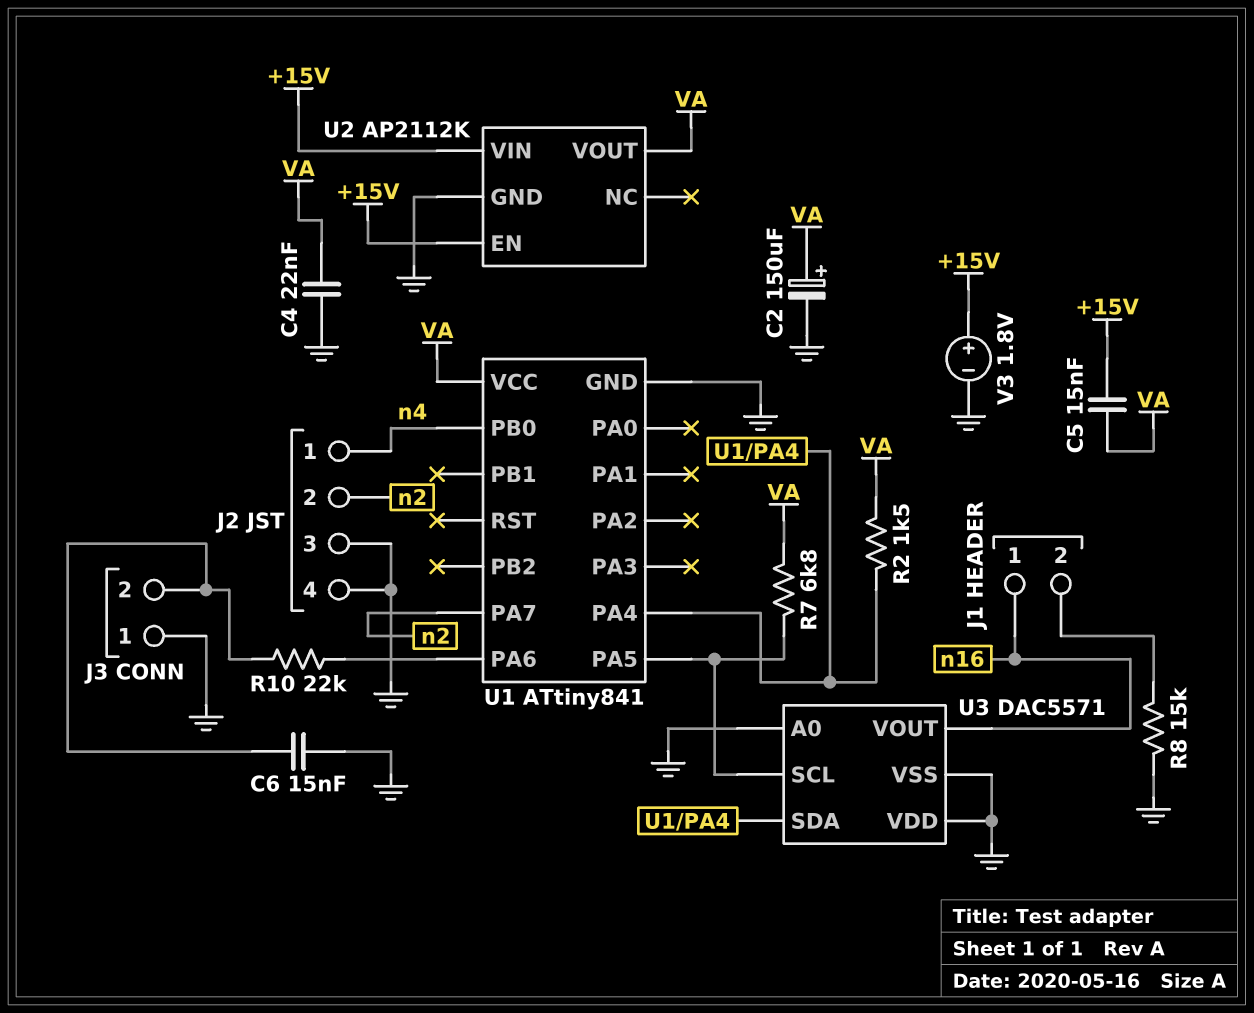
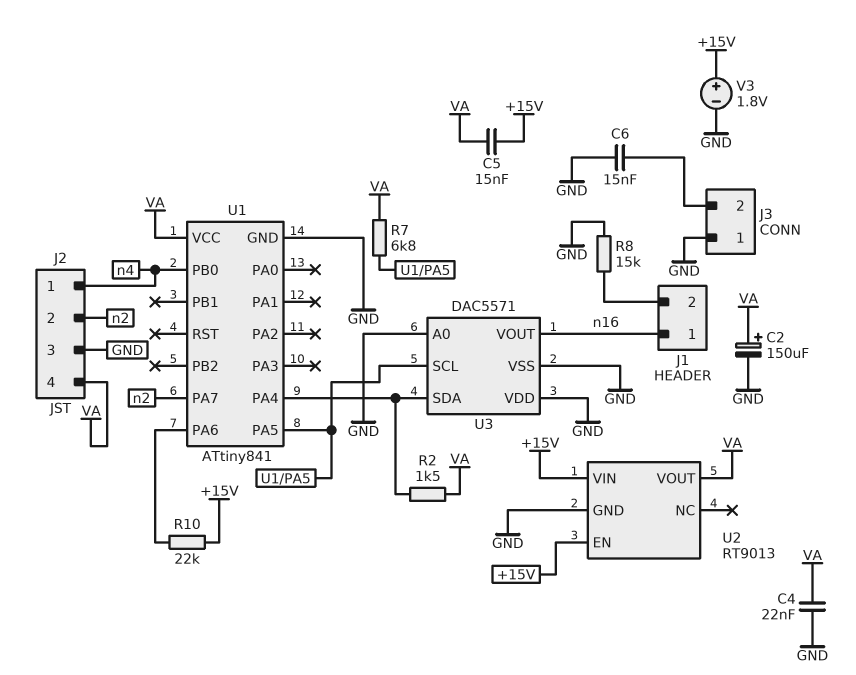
J2 pin 4: GND -> VA
R10: 22k (J3/2, U1/PA6) -> 22k (+15V, U1/PA6)
U2: AP2112K -> RT9013

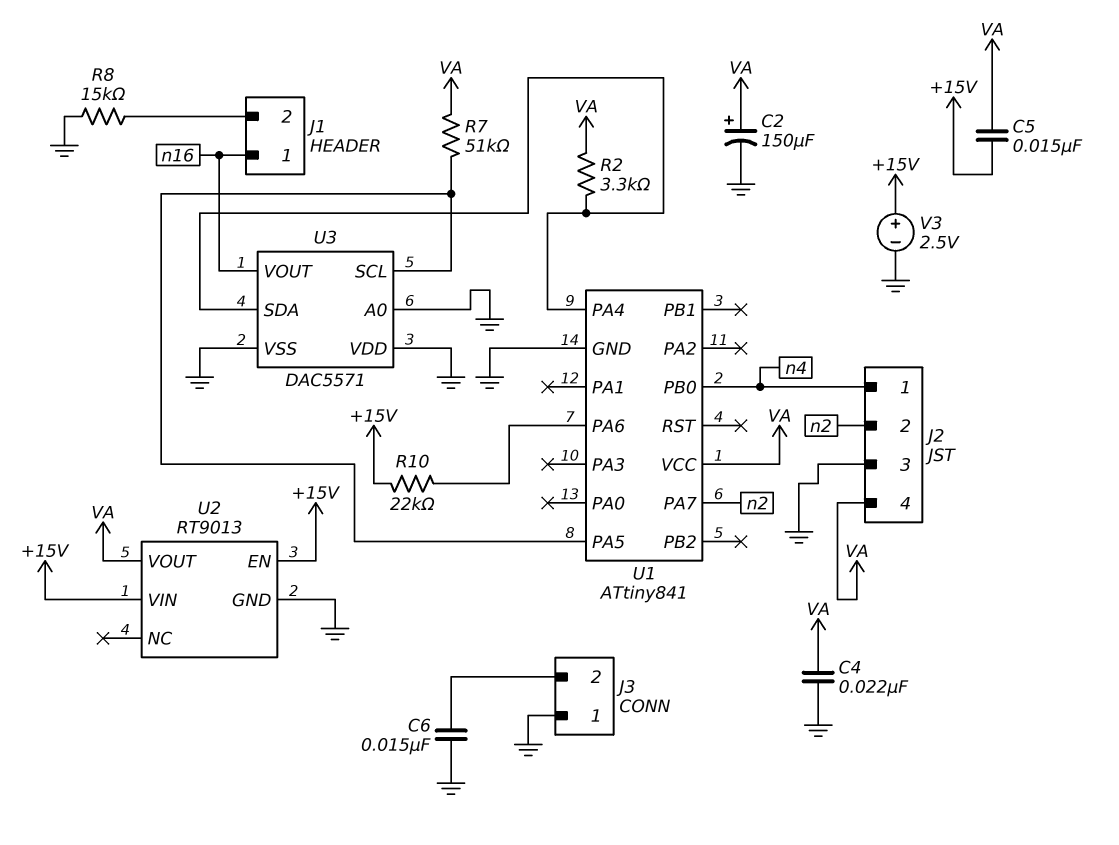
R2: 1.5k (U1/PA4, VA) -> 3.3k (U1/PA4, VA)
R7: 6.8k (U1/PA5, VA) -> 51k (U1/PA5, VA)
V3: 1.8V (plus +15V, minus GND) -> 2.5V (plus +15V, minus GND)

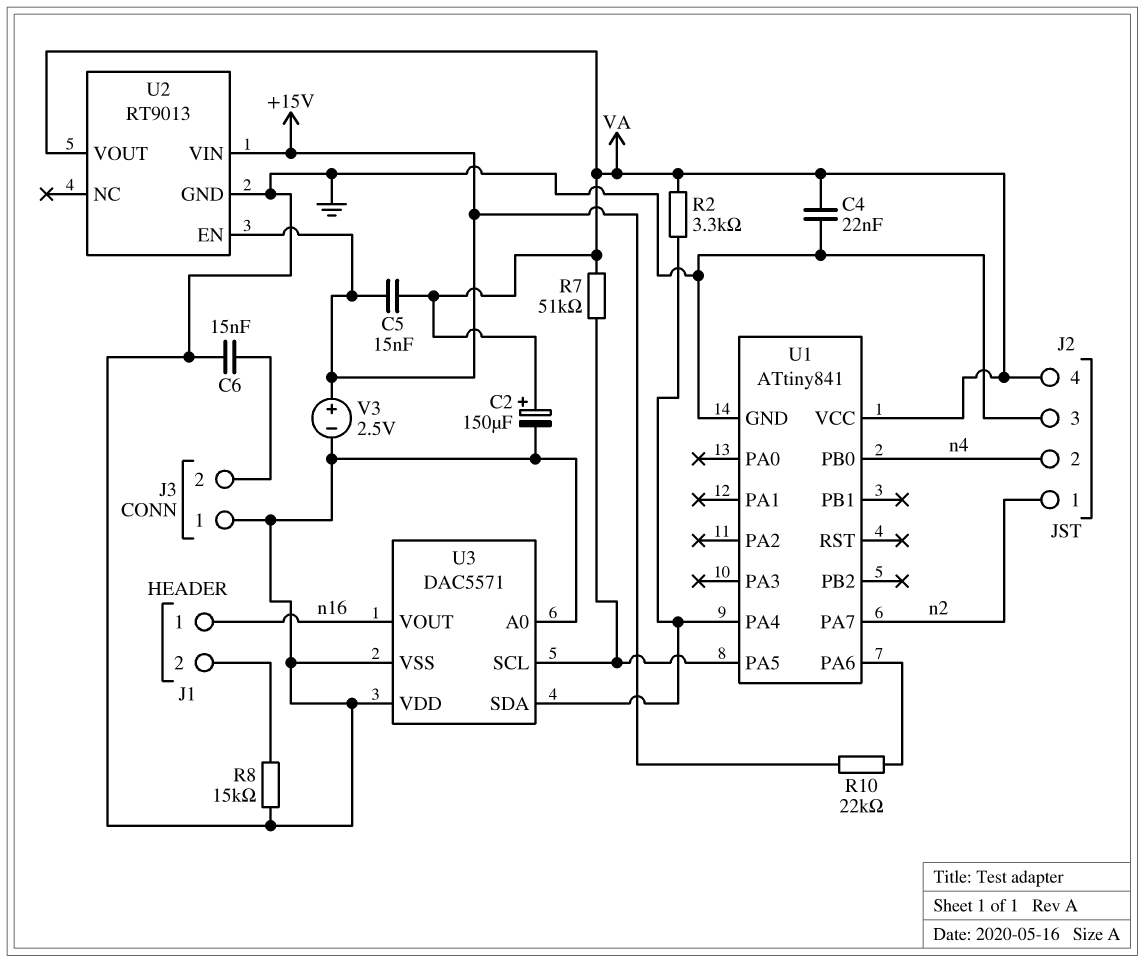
J2 pin 1: n4 -> n2
J2 pin 2: n2 -> n4

